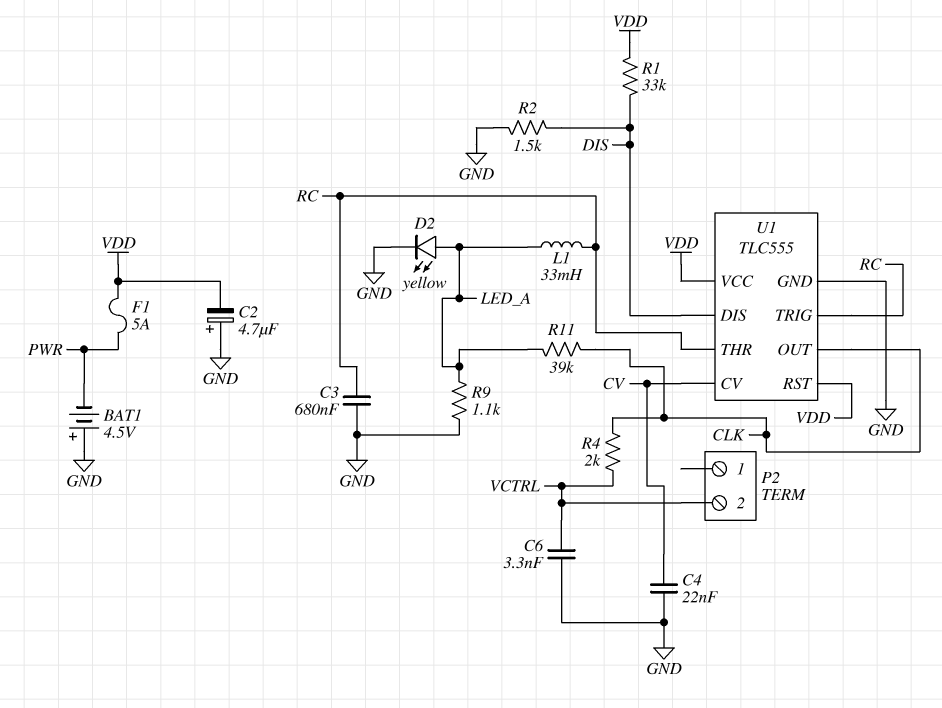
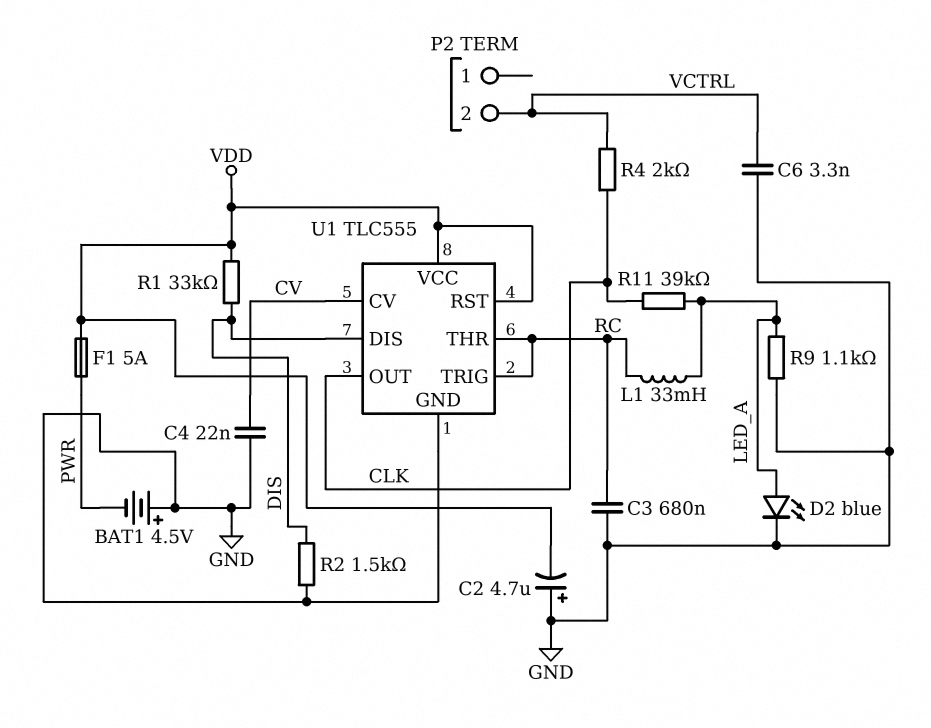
D2: LED yellow (A LED_A, K GND) -> LED blue (A LED_A, K GND)

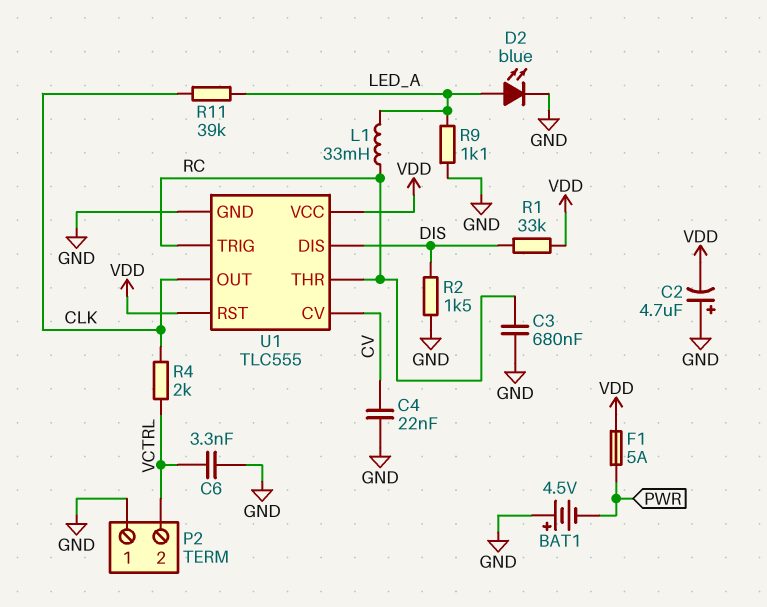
P2 pin 1: none -> GND

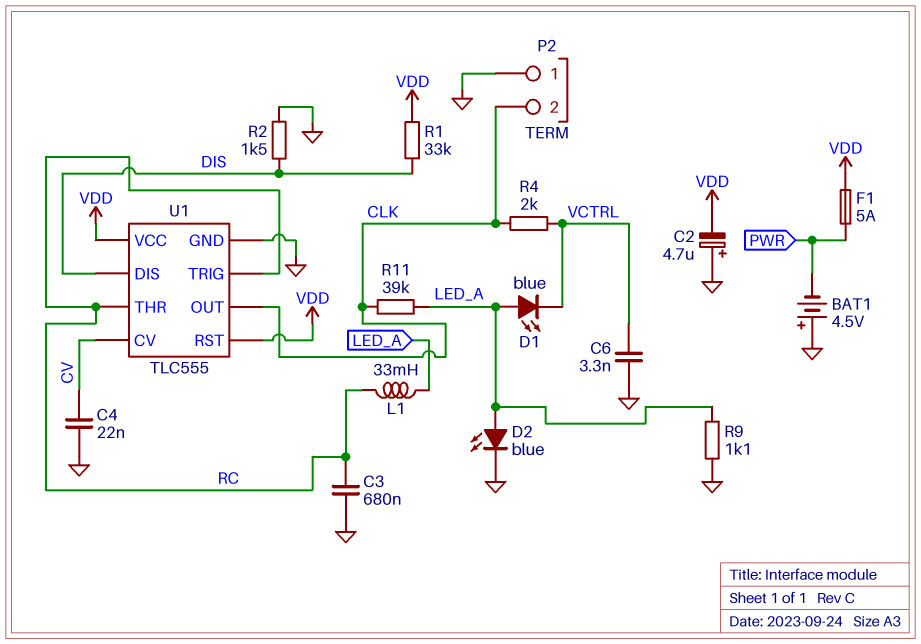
D1: none -> LED blue (A LED_A, K VCTRL)
P2 pin 2: VCTRL -> CLK

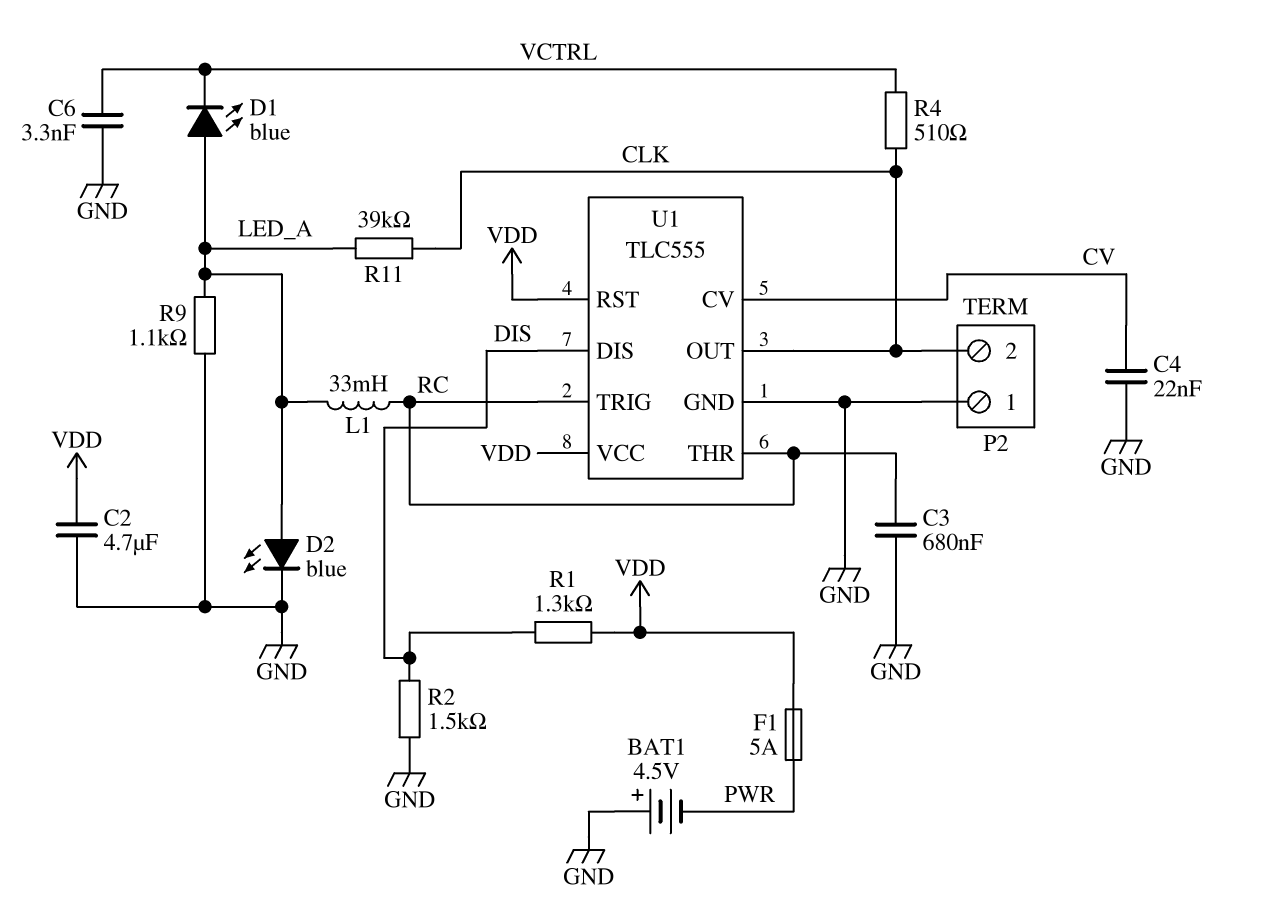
C2: 4.7uF (plus GND, minus VDD) -> 4.7uF (GND, VDD)
R1: 33k (DIS, VDD) -> 1.3k (DIS, VDD)
R4: 2k (CLK, VCTRL) -> 510 (CLK, VCTRL)

